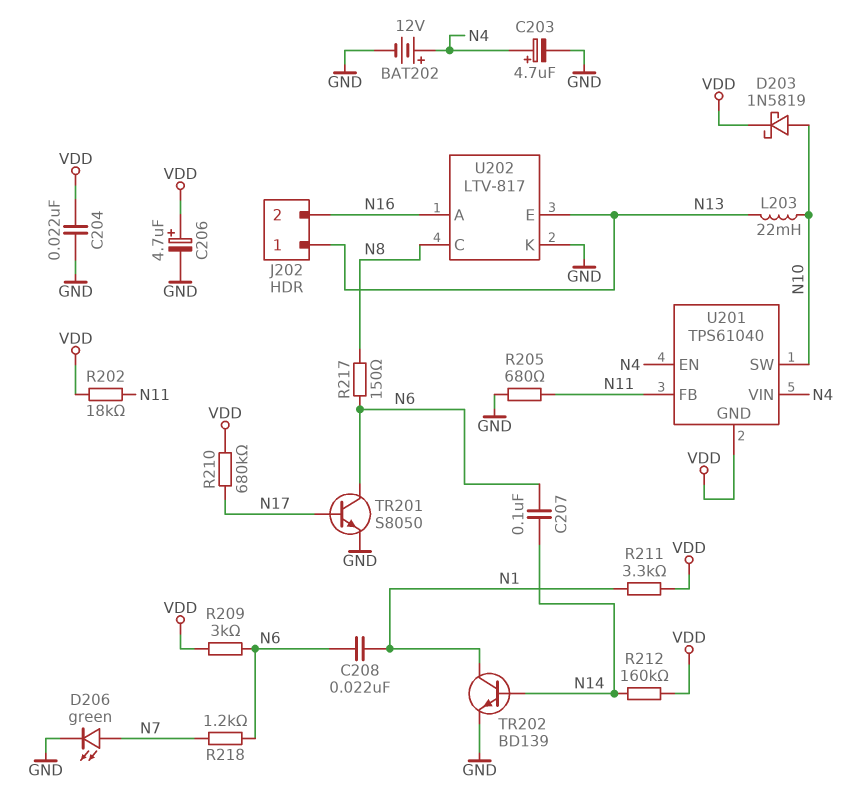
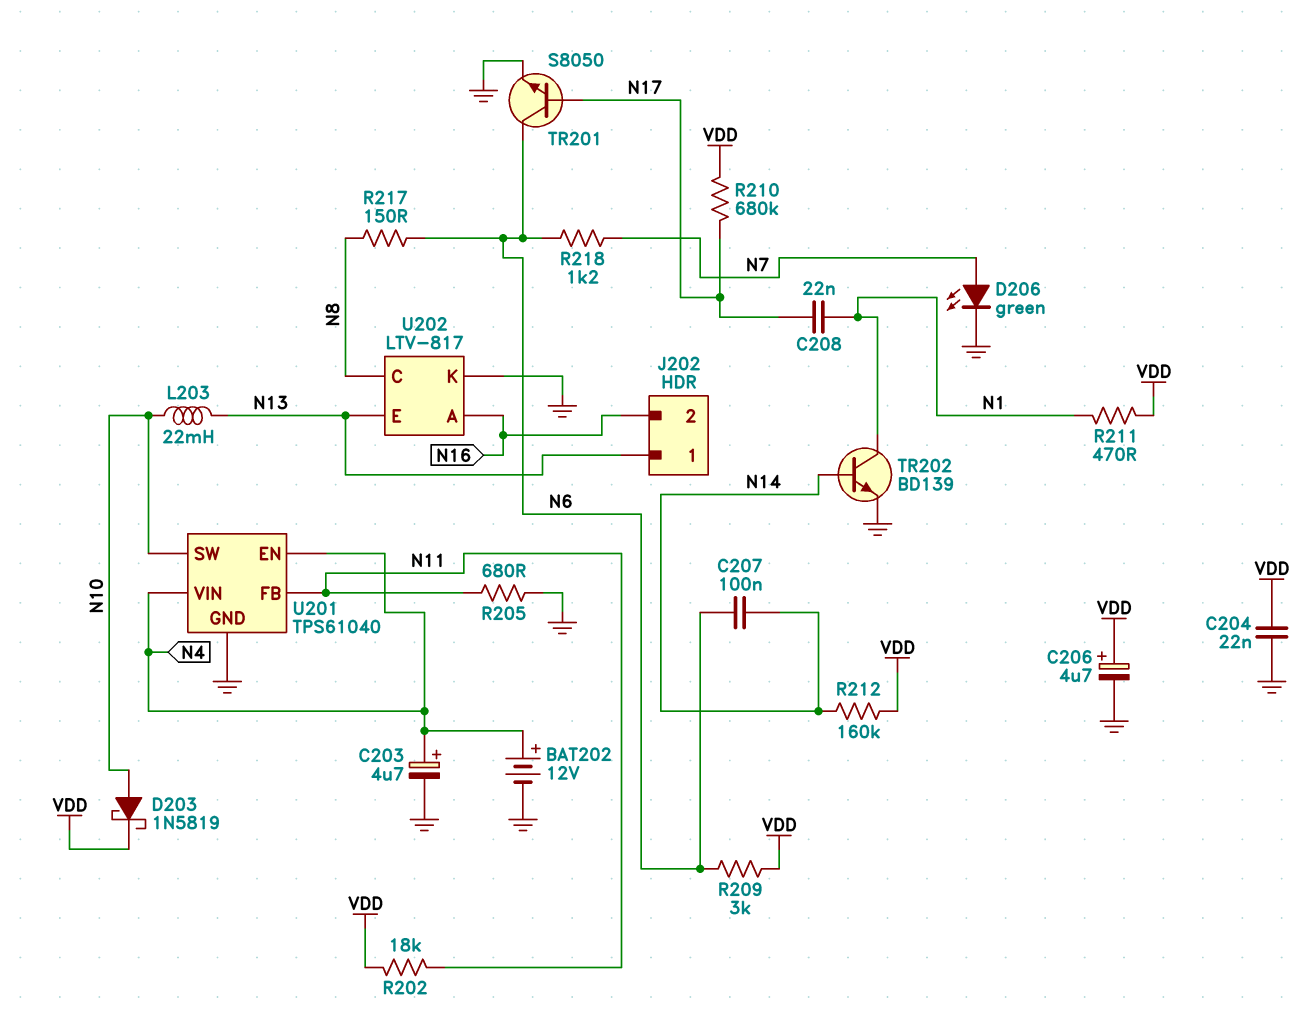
C208: 22nF (N1, N6) -> 22nF (N1, N17)
R211: 3.3k (N1, VDD) -> 470 (N1, VDD)
U201 pin GND: VDD -> GND

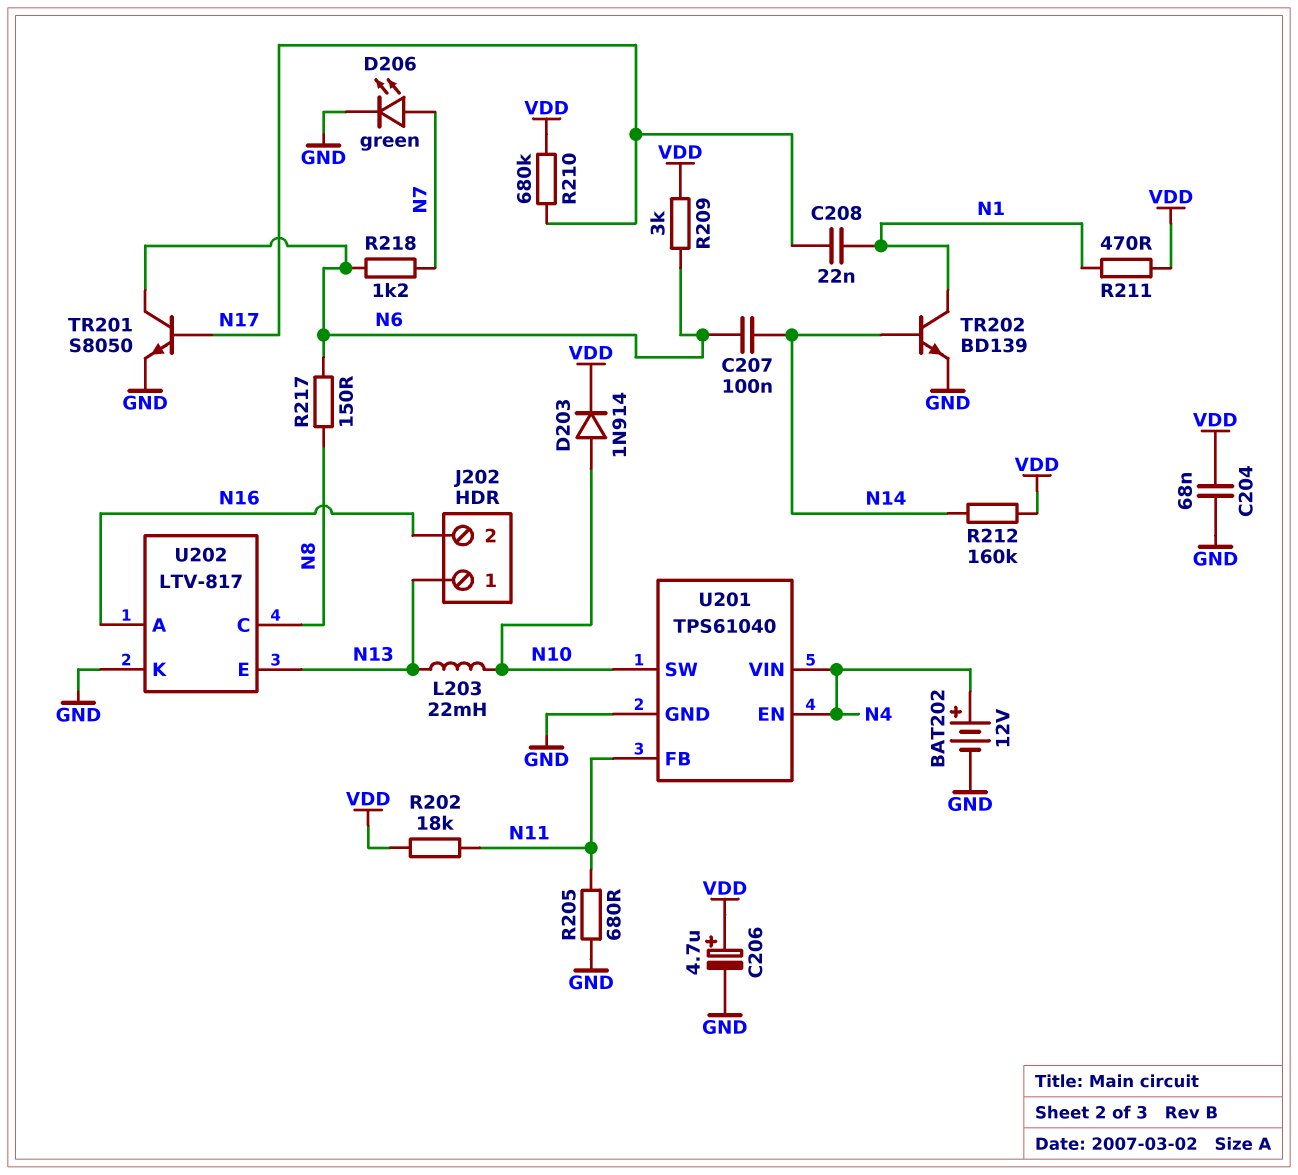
C203: 4.7uF (plus N4, minus GND) -> none
C204: 22nF (GND, VDD) -> 68nF (GND, VDD)
D203: schottky 1N5819 (A N10, K VDD) -> diode 1N914 (A N10, K VDD)

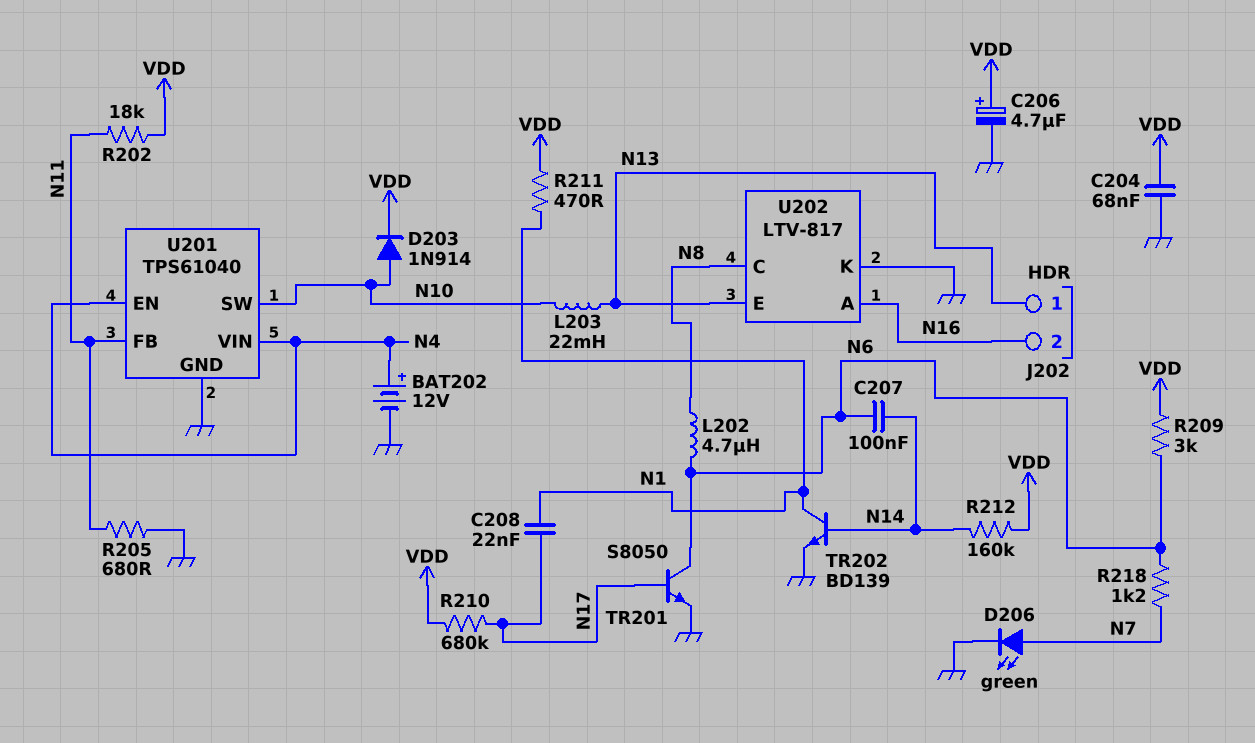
L202: none -> 4.7uH (N6, N8)
R217: 150 (N6, N8) -> none

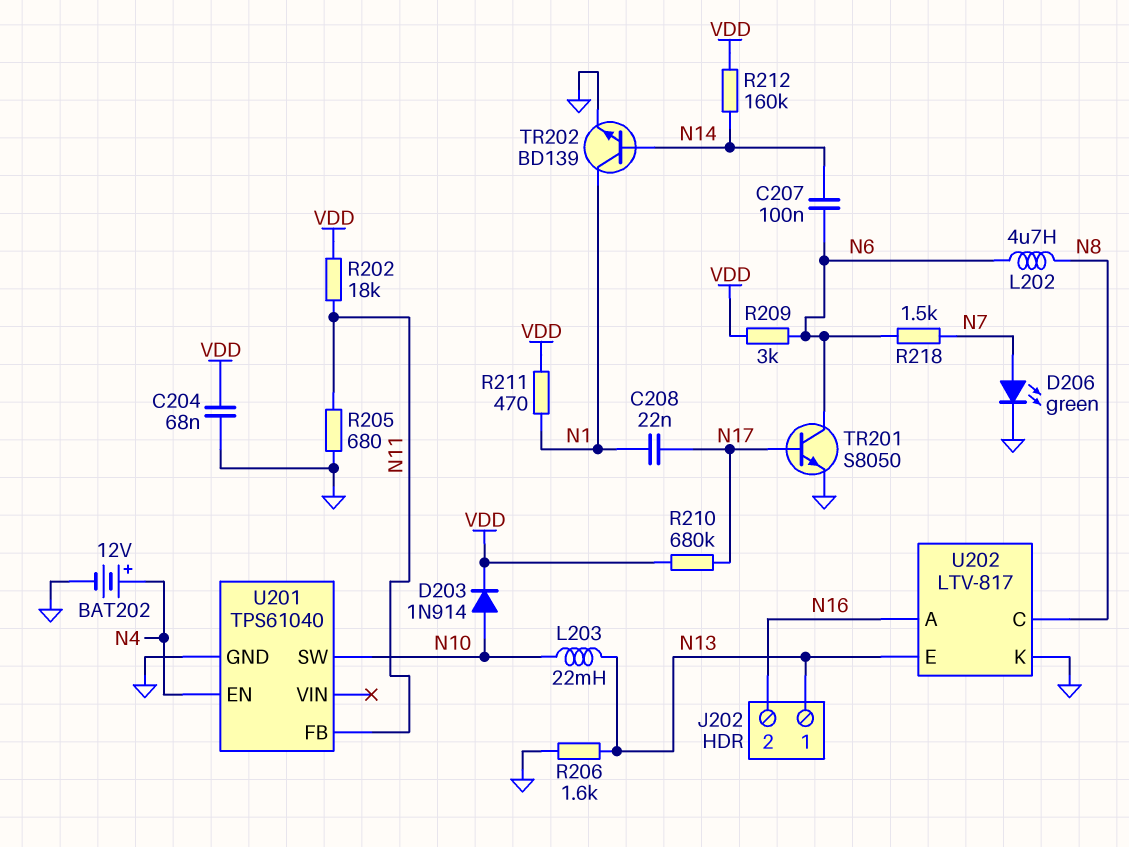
C206: 4.7uF (plus VDD, minus GND) -> none
R206: none -> 1.6k (GND, N13)
R218: 1.2k (N6, N7) -> 1.5k (N6, N7)
U201 pin VIN: N4 -> none

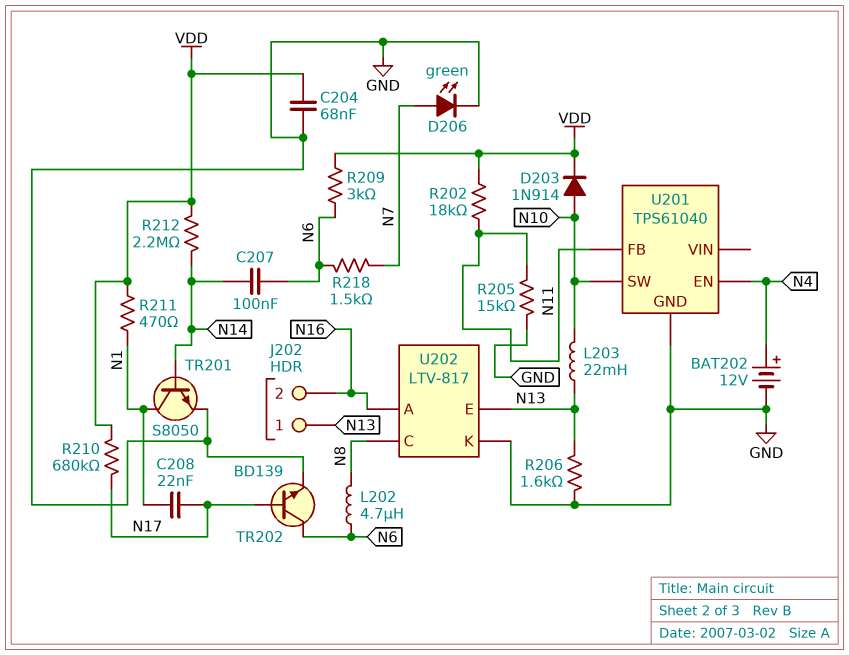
R205: 680 (GND, N11) -> 15k (GND, N11)
R212: 160k (N14, VDD) -> 2.2M (N14, VDD)
TR201: NPN S8050 (B N17, C N6, E GND) -> NPN S8050 (B N14, C N1, E GND)
TR202: NPN BD139 (B N14, C N1, E GND) -> NPN BD139 (B N17, C N6, E GND)

